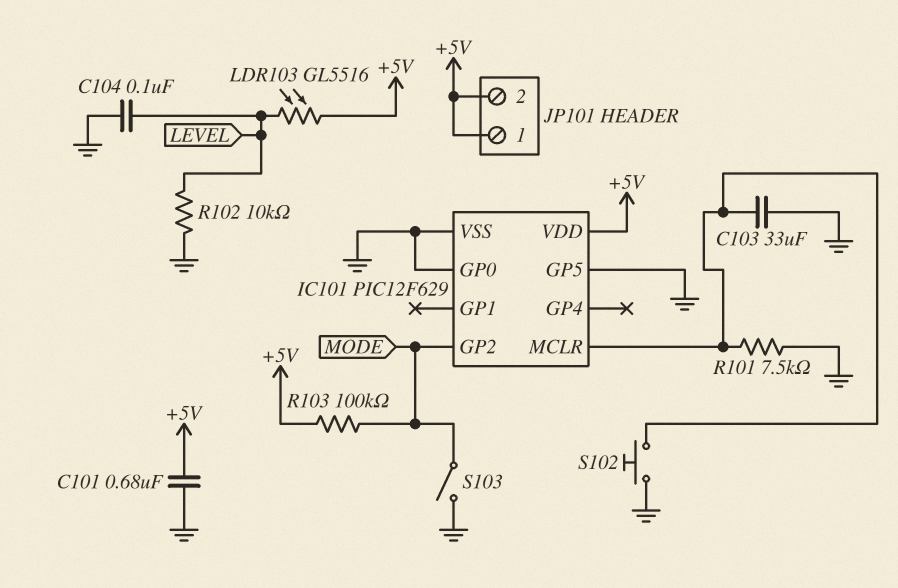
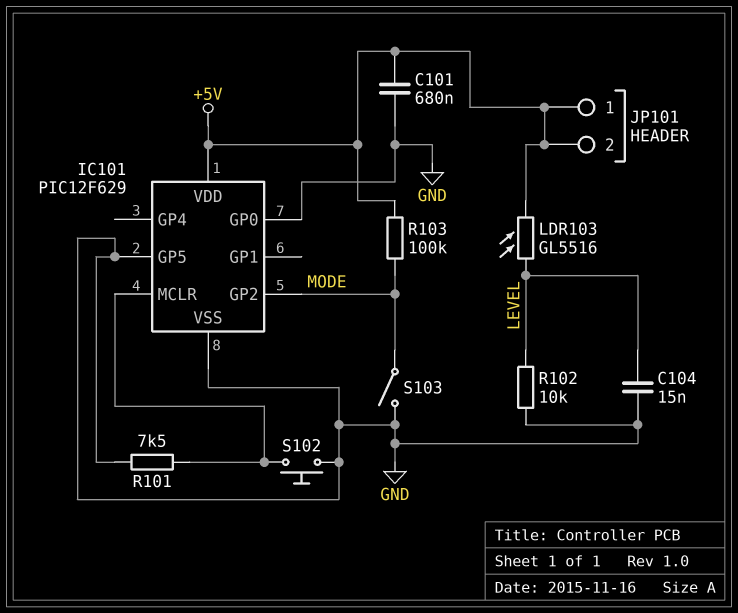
C103: 33uF (GND, IC101/MCLR) -> none
C104: 100nF (GND, LEVEL) -> 15nF (GND, LEVEL)

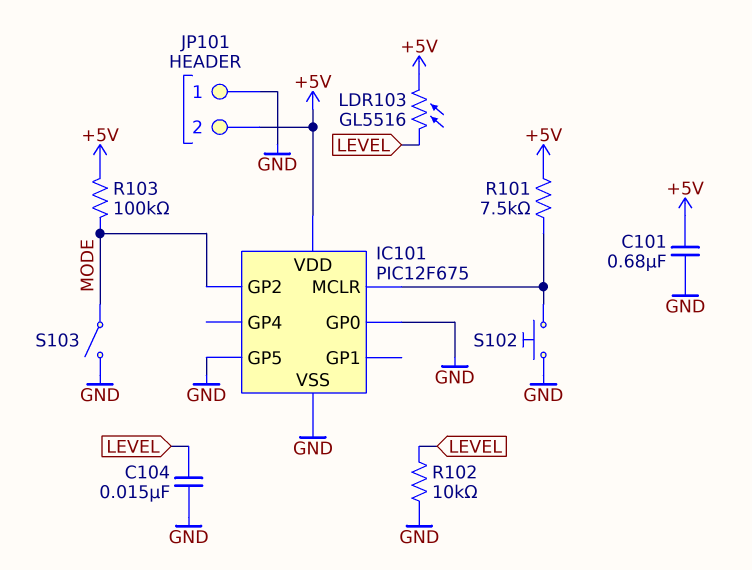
IC101: PIC12F629 -> PIC12F675
JP101 pin 1: +5V -> GND
R101: 7.5k (GND, IC101/MCLR) -> 7.5k (+5V, IC101/MCLR)

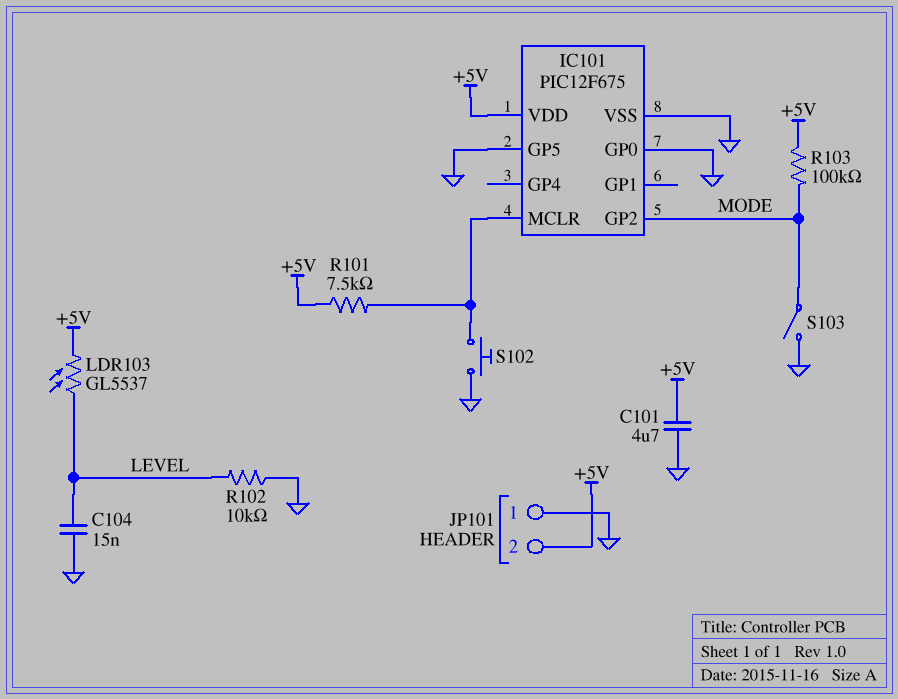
C101: 680nF (+5V, GND) -> 4.7uF (+5V, GND)
LDR103: GL5516 (+5V, LEVEL) -> GL5537 (+5V, LEVEL)

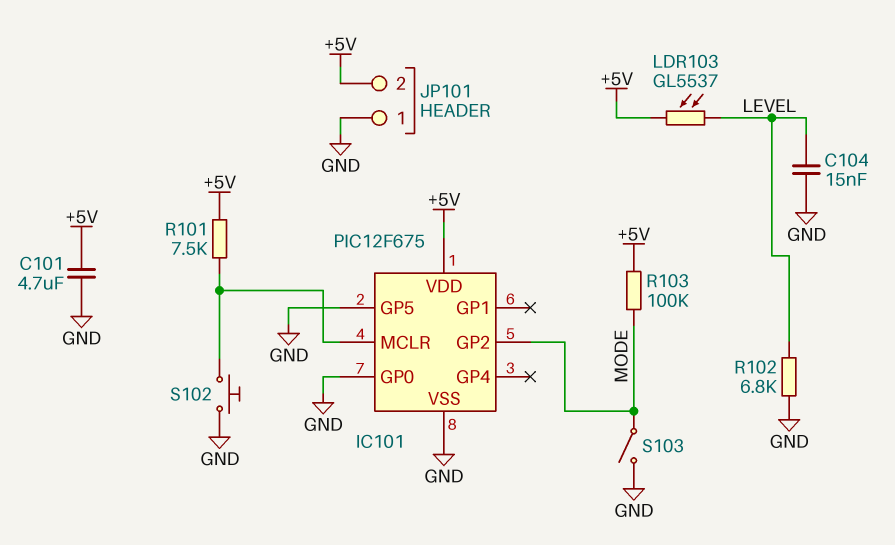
R102: 10k (GND, LEVEL) -> 6.8k (GND, LEVEL)

